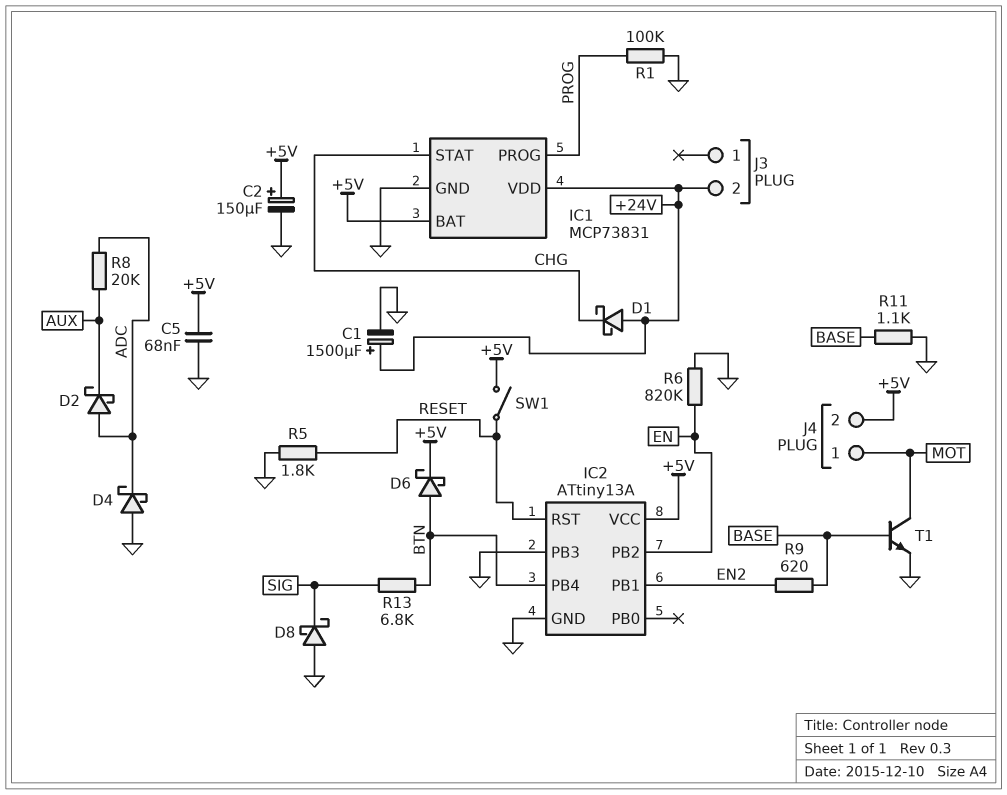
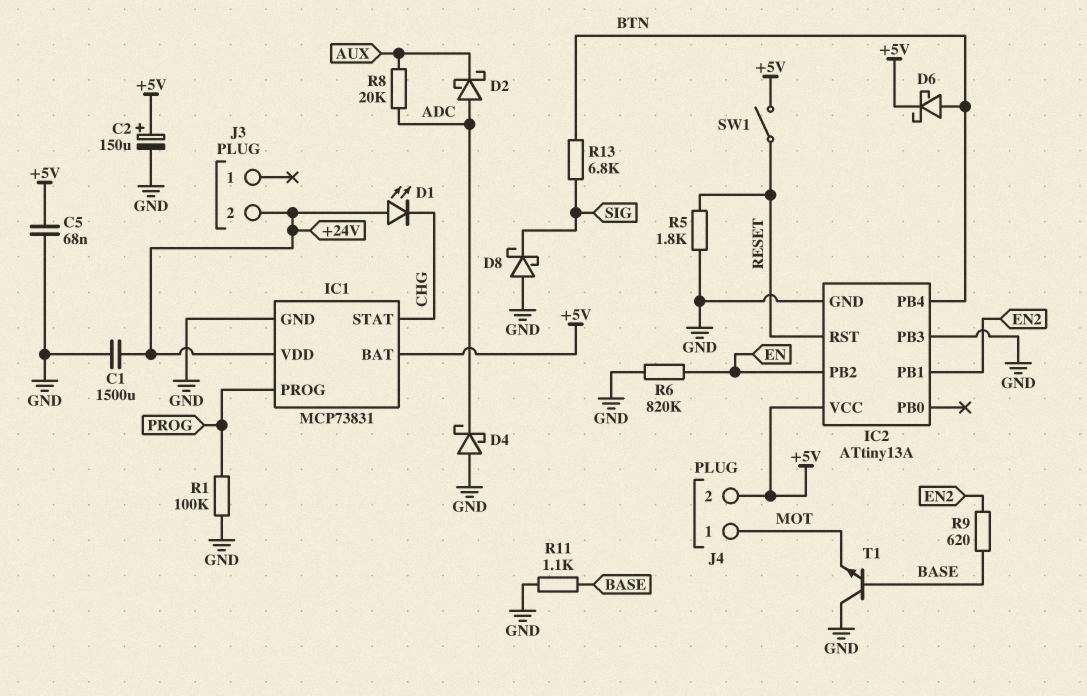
C1: 1500uF (plus +24V, minus GND) -> 1500uF (+24V, GND)
D1: schottky (A +24V, K CHG) -> LED (A +24V, K CHG)
T1: NPN (B BASE, C MOT, E GND) -> NPN (B BASE, C GND, E MOT)

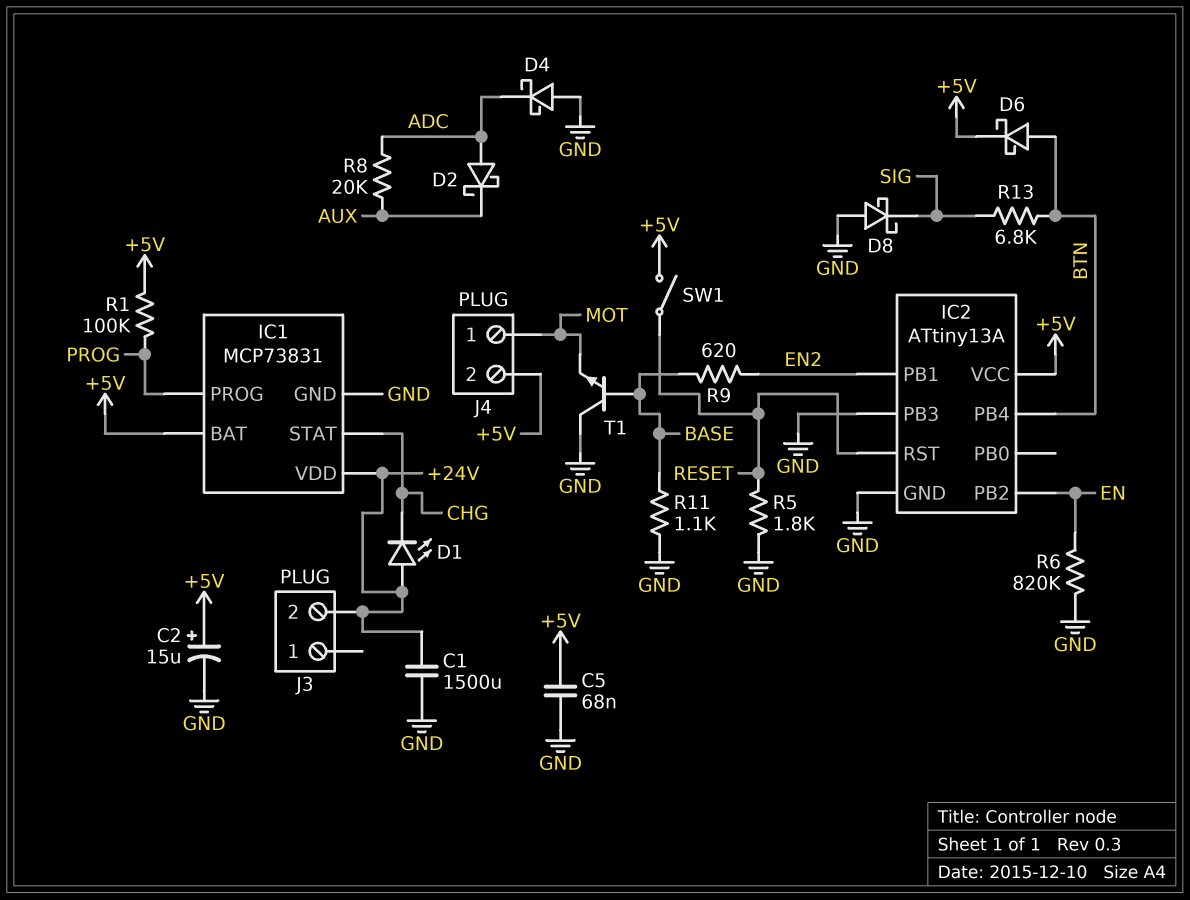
C2: 150uF (plus +5V, minus GND) -> 15uF (plus +5V, minus GND)
R1: 100k (GND, PROG) -> 100k (+5V, PROG)

